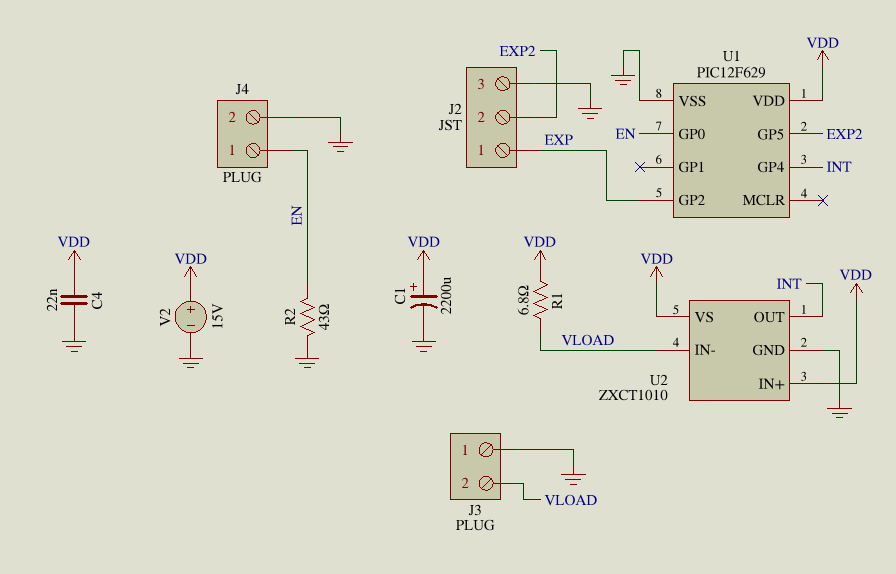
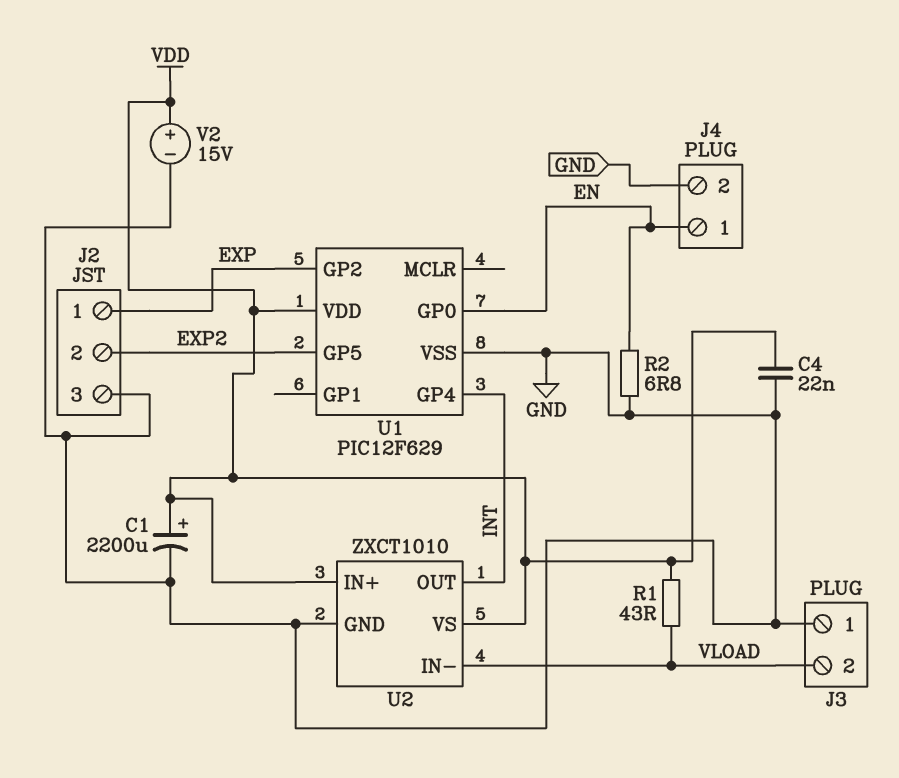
R1: 6.8 (VDD, VLOAD) -> 43 (VDD, VLOAD)
R2: 43 (EN, GND) -> 6.8 (EN, GND)

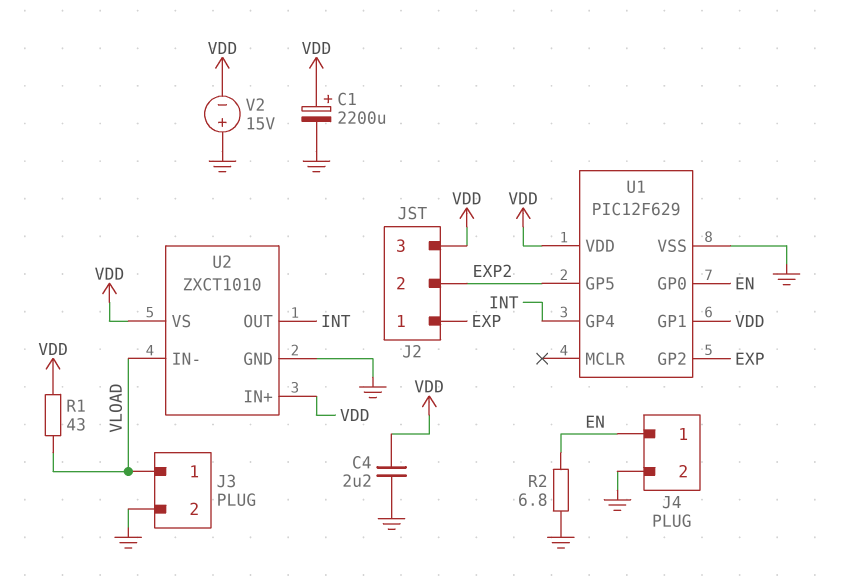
C4: 22nF (GND, VDD) -> 2.2uF (GND, VDD)
J2 pin 3: GND -> VDD
J3 pin 1: GND -> VLOAD
J3 pin 2: VLOAD -> GND
U1 pin GP1: none -> VDD
V2: 15V (plus VDD, minus GND) -> 15V (plus GND, minus VDD)

